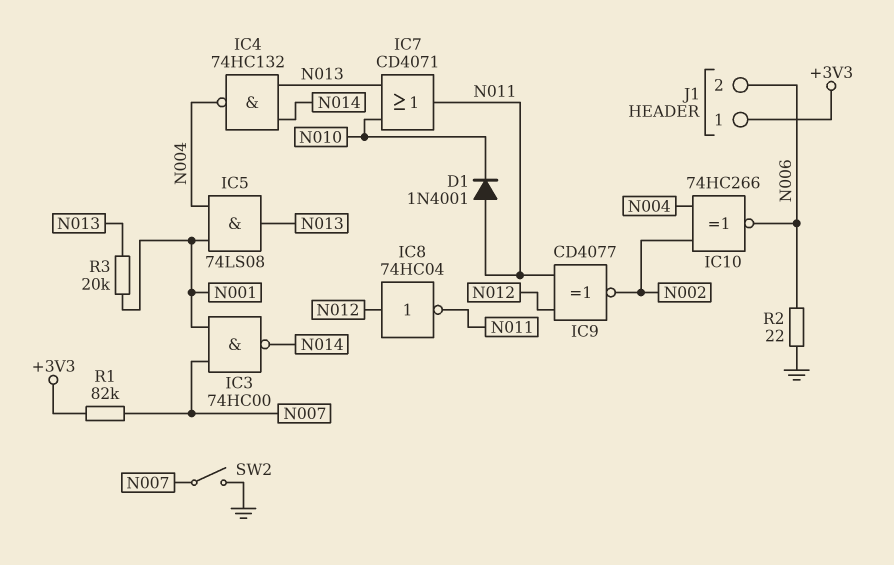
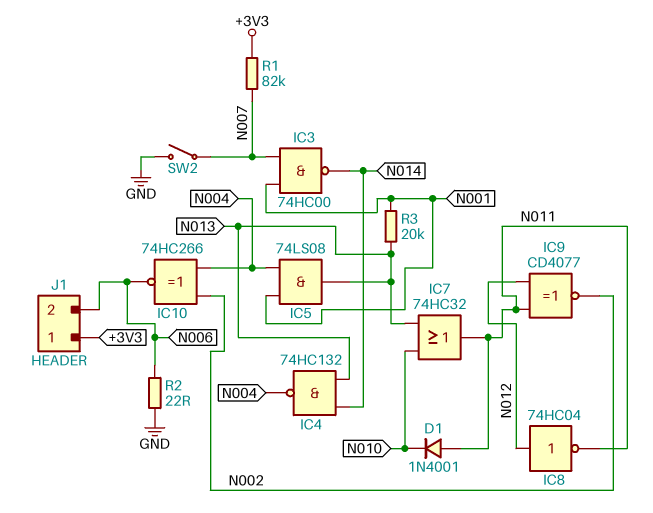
IC7: OR CD4071 (in N010, in N013, out N011) -> OR 74HC32 (in N010, in N013, out N011)

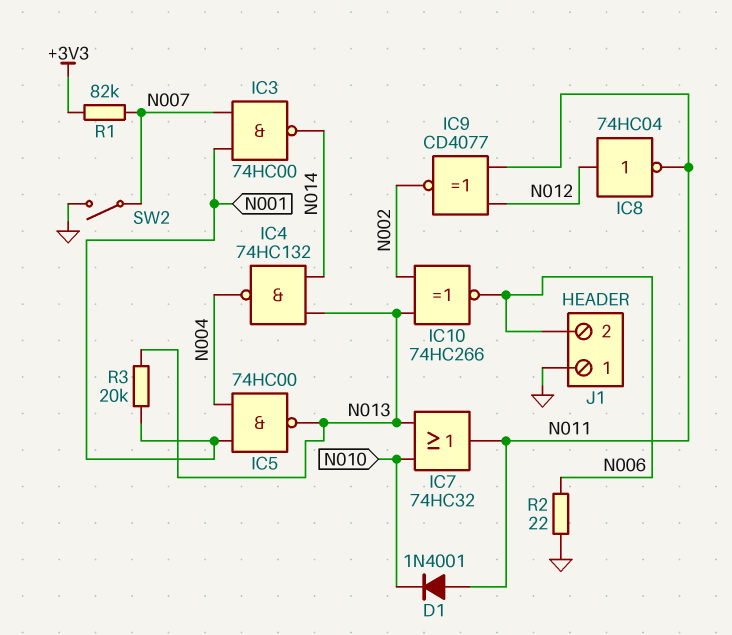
IC5: AND 74LS08 (in N001, in N004, out N013) -> NAND 74HC00 (in N001, in N004, out N013)
IC10: XNOR 74HC266 (in N002, in N004, out N006) -> XNOR 74HC266 (in N002, in N013, out N006)
J1 pin 1: +3V3 -> GND

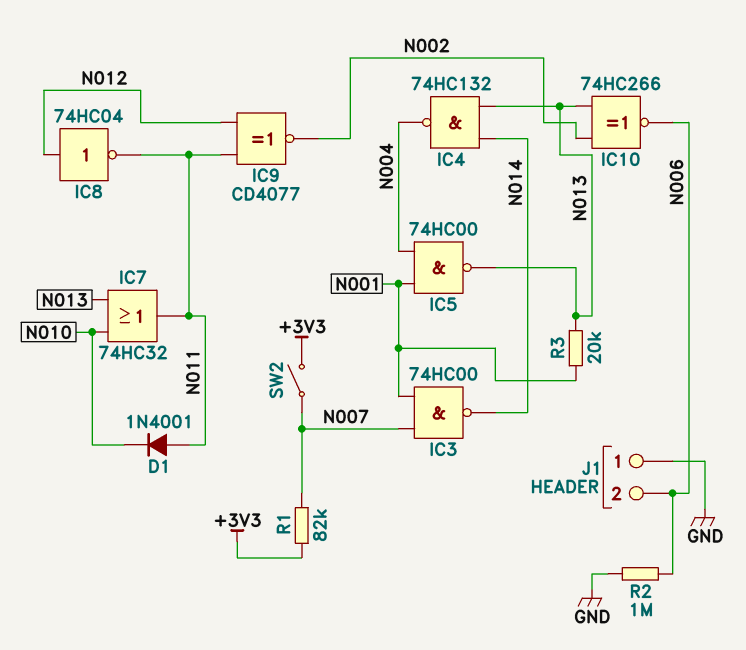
R2: 22 (GND, N006) -> 1M (GND, N006)
SW2: switch (GND, N007) -> switch (+3V3, N007)

